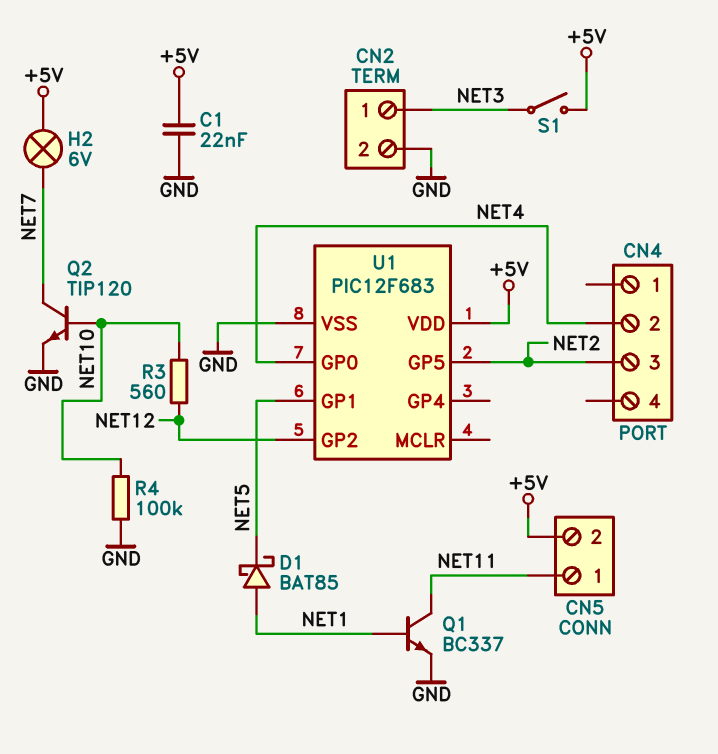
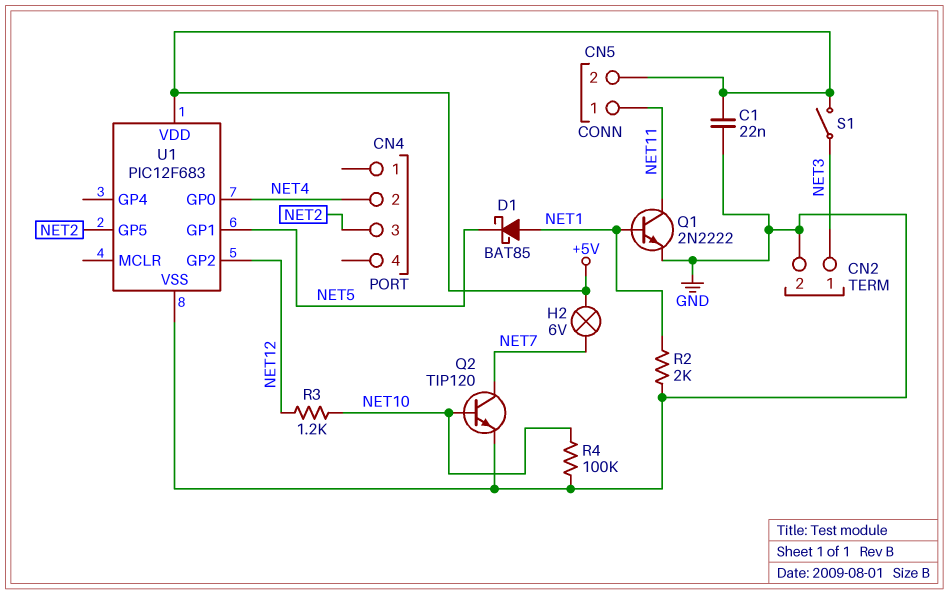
Q1: NPN BC337 (B NET1, C NET11, E GND) -> NPN 2N2222 (B NET1, C NET11, E GND)
R2: none -> 2k (GND, NET1)
R3: 560 (NET10, NET12) -> 1.2k (NET10, NET12)

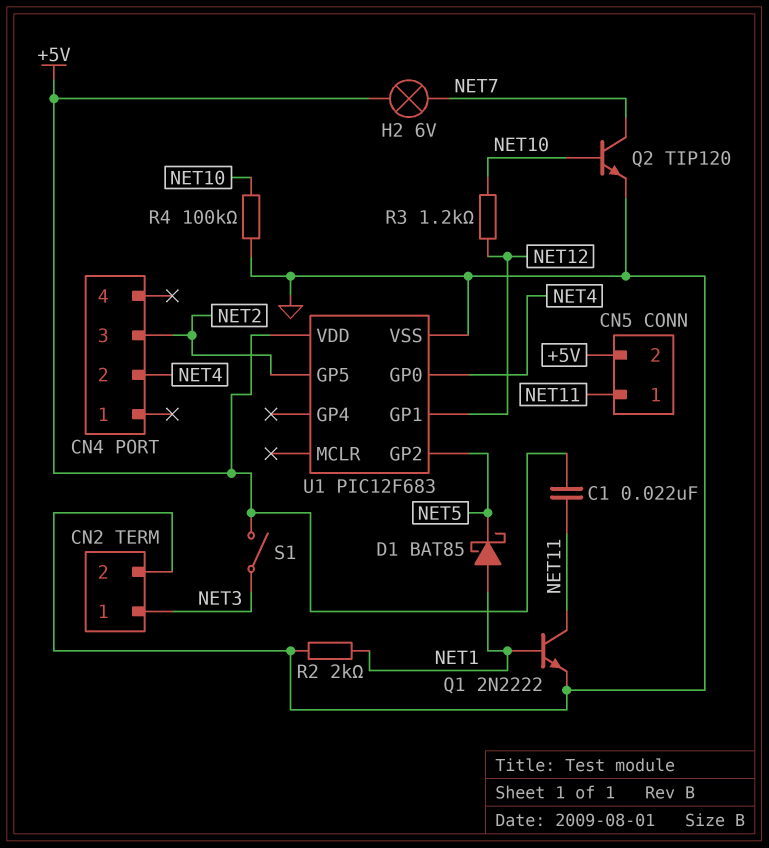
C1: 22nF (+5V, GND) -> 22nF (+5V, NET11)
U1 pin GP1: NET5 -> NET12
U1 pin GP2: NET12 -> NET5

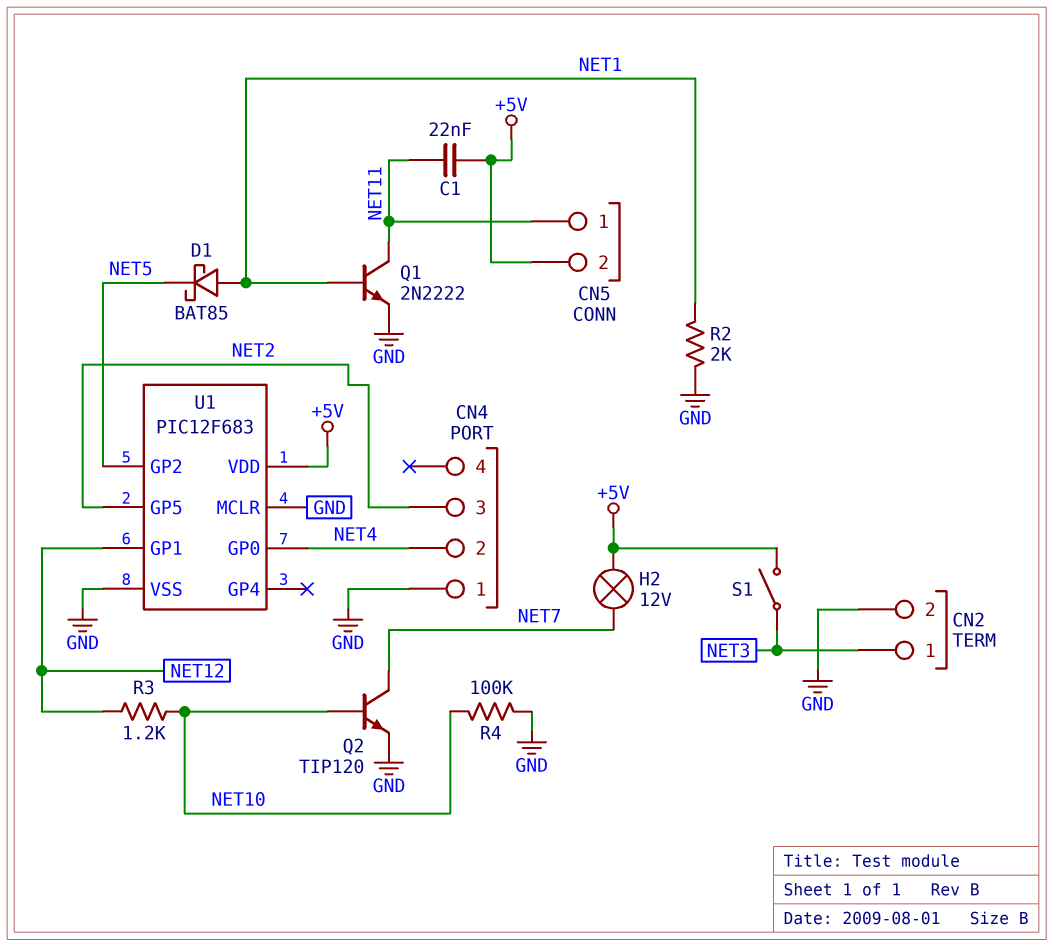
CN4 pin 1: none -> GND
H2: lamp 6V (+5V, NET7) -> lamp 12V (+5V, NET7)
U1 pin MCLR: none -> GND

